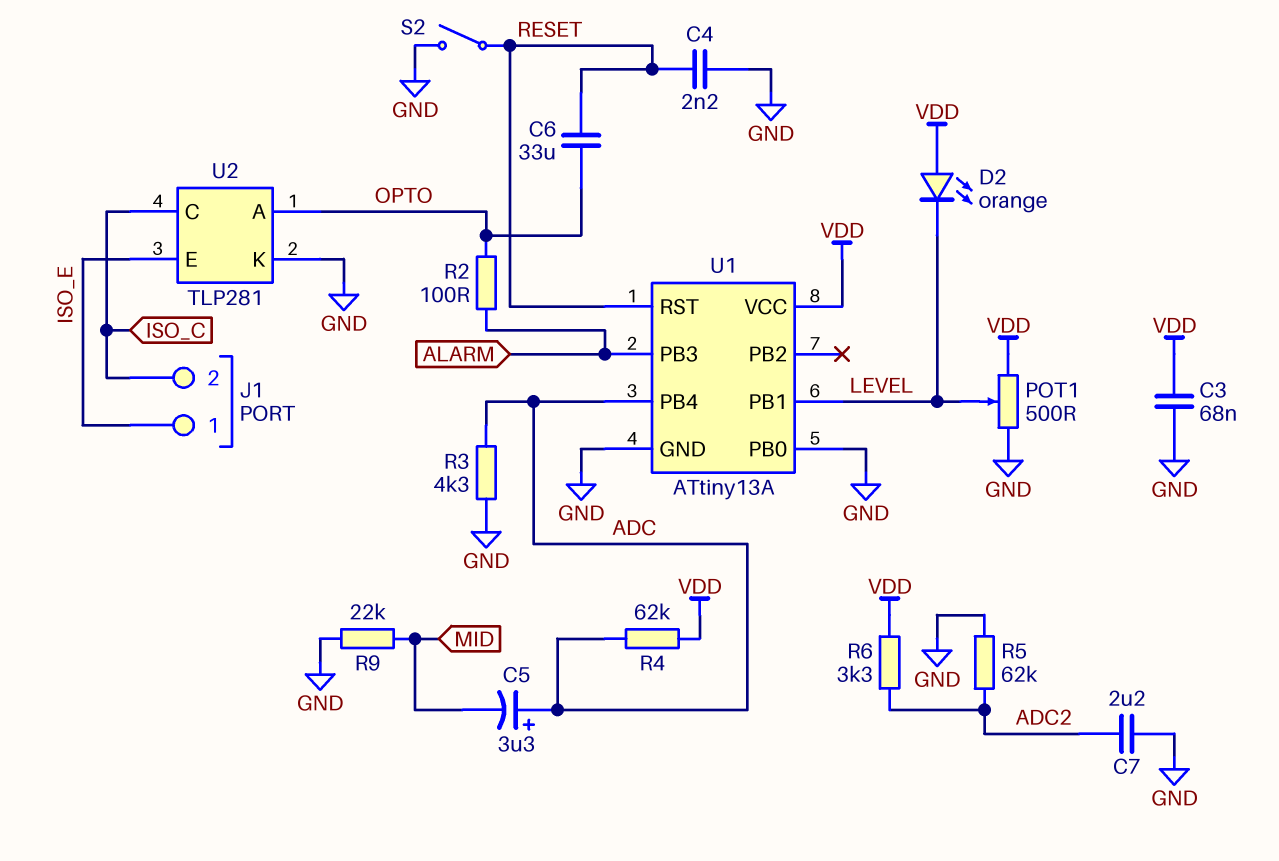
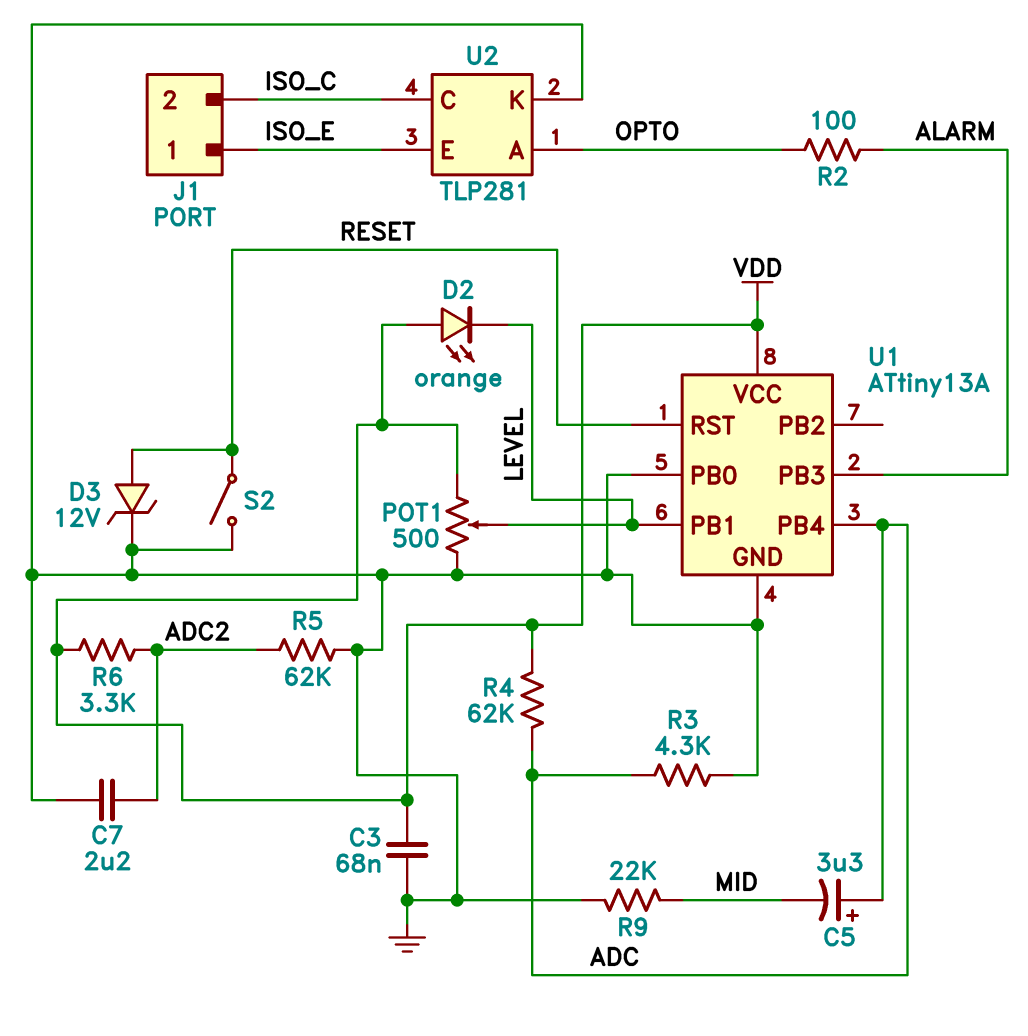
C4: 2.2nF (GND, RESET) -> none
C6: 33uF (OPTO, RESET) -> none
D3: none -> zener 12V (A RESET, K GND)

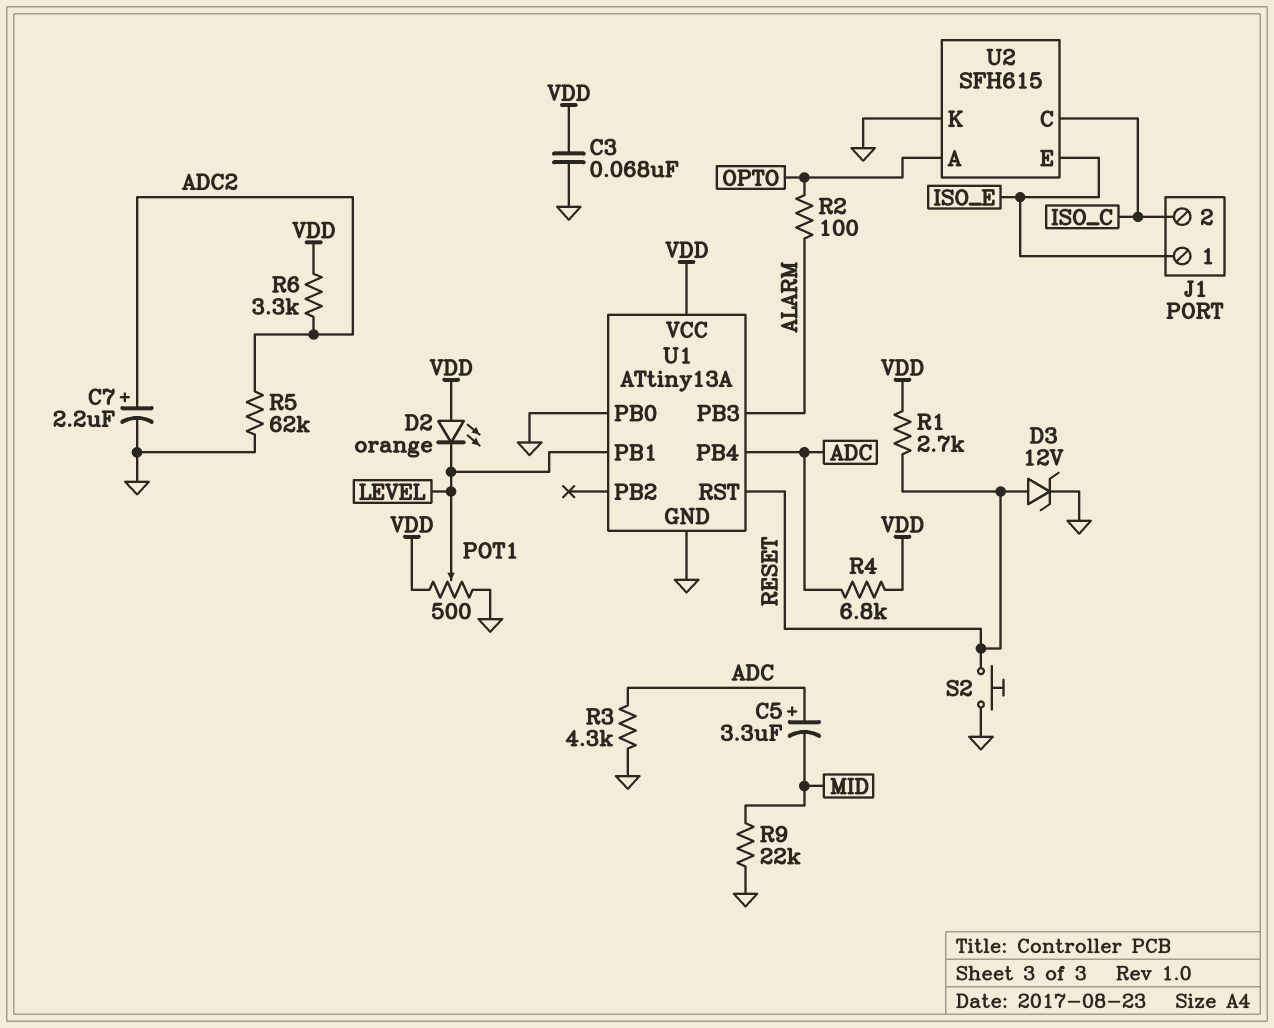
C7: 2.2uF (ADC2, GND) -> 2.2uF (plus ADC2, minus GND)
R1: none -> 2.7k (RESET, VDD)
R4: 62k (ADC, VDD) -> 6.8k (ADC, VDD)
S2: switch (GND, RESET) -> button (GND, RESET)
U2: TLP281 -> SFH615

